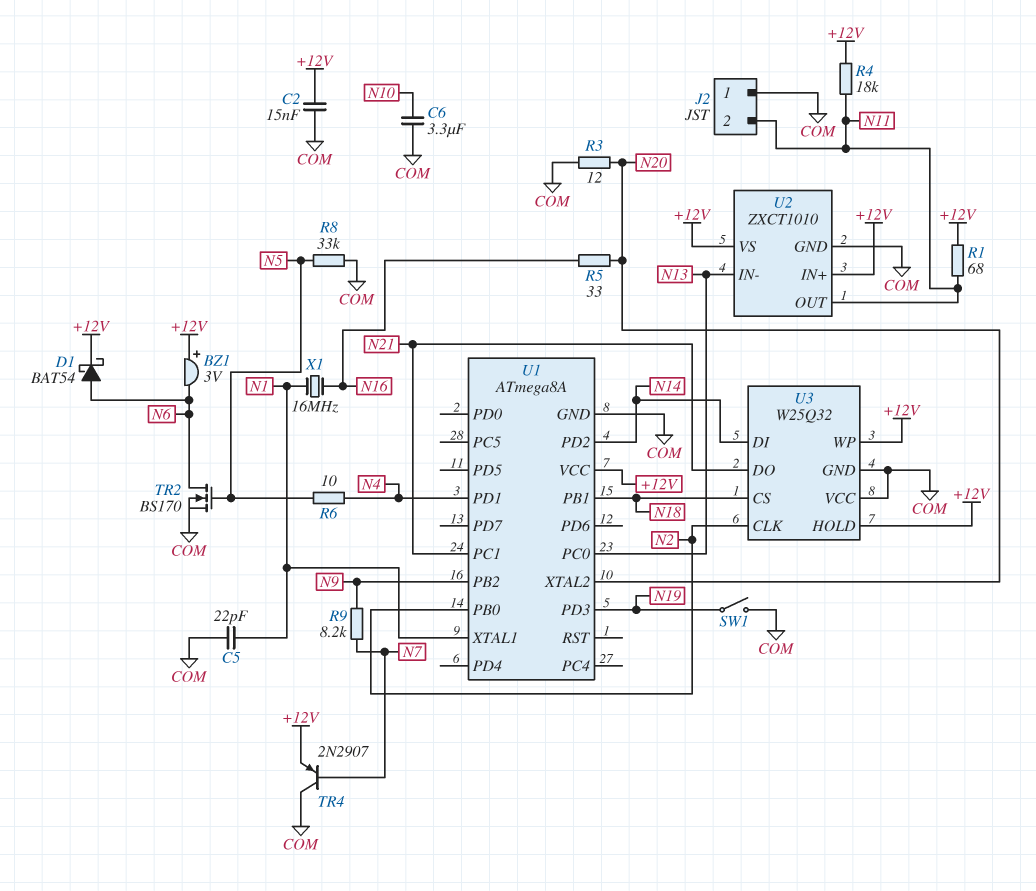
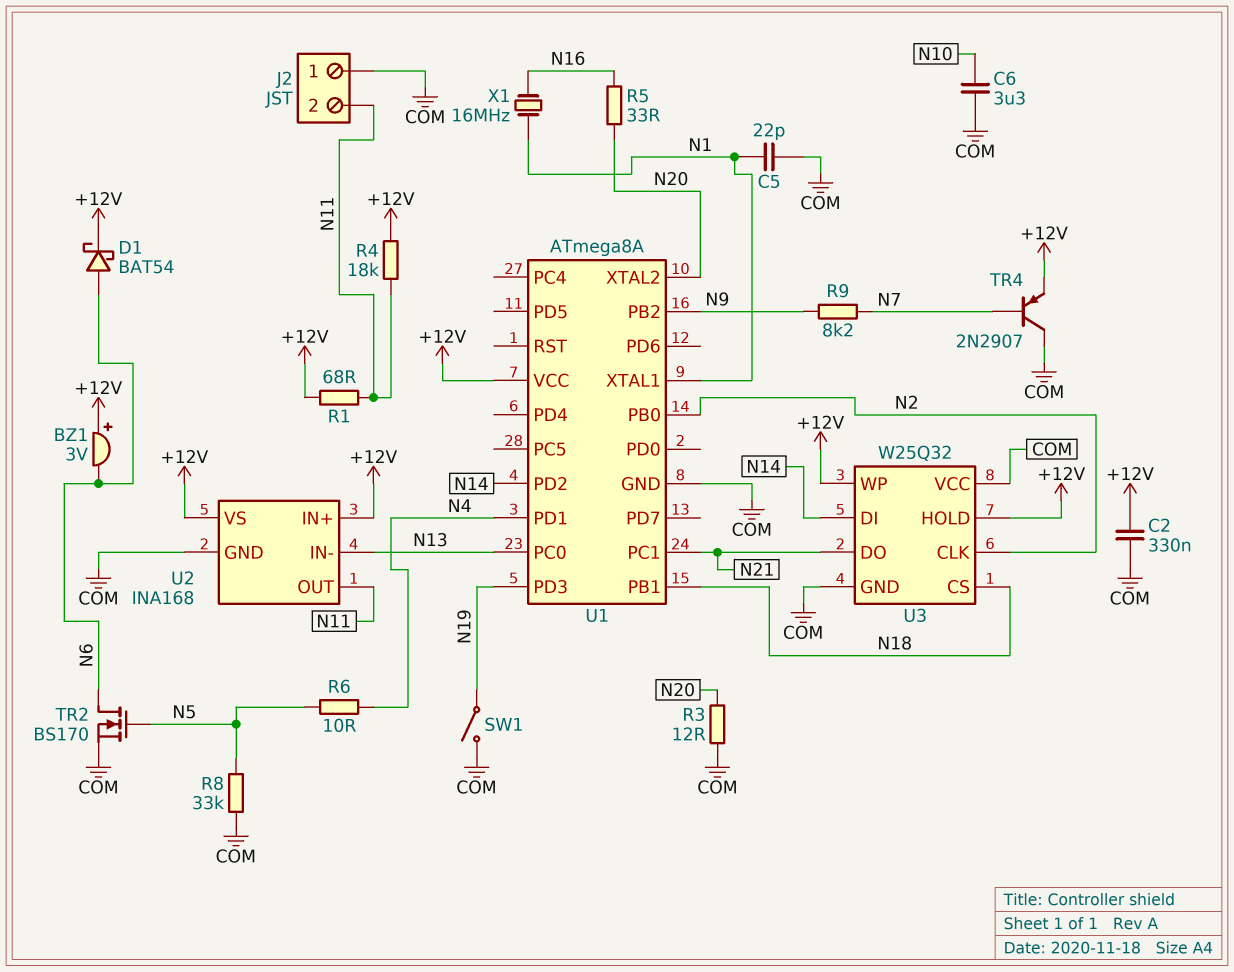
C2: 15nF (+12V, COM) -> 330nF (+12V, COM)
U2: ZXCT1010 -> INA168

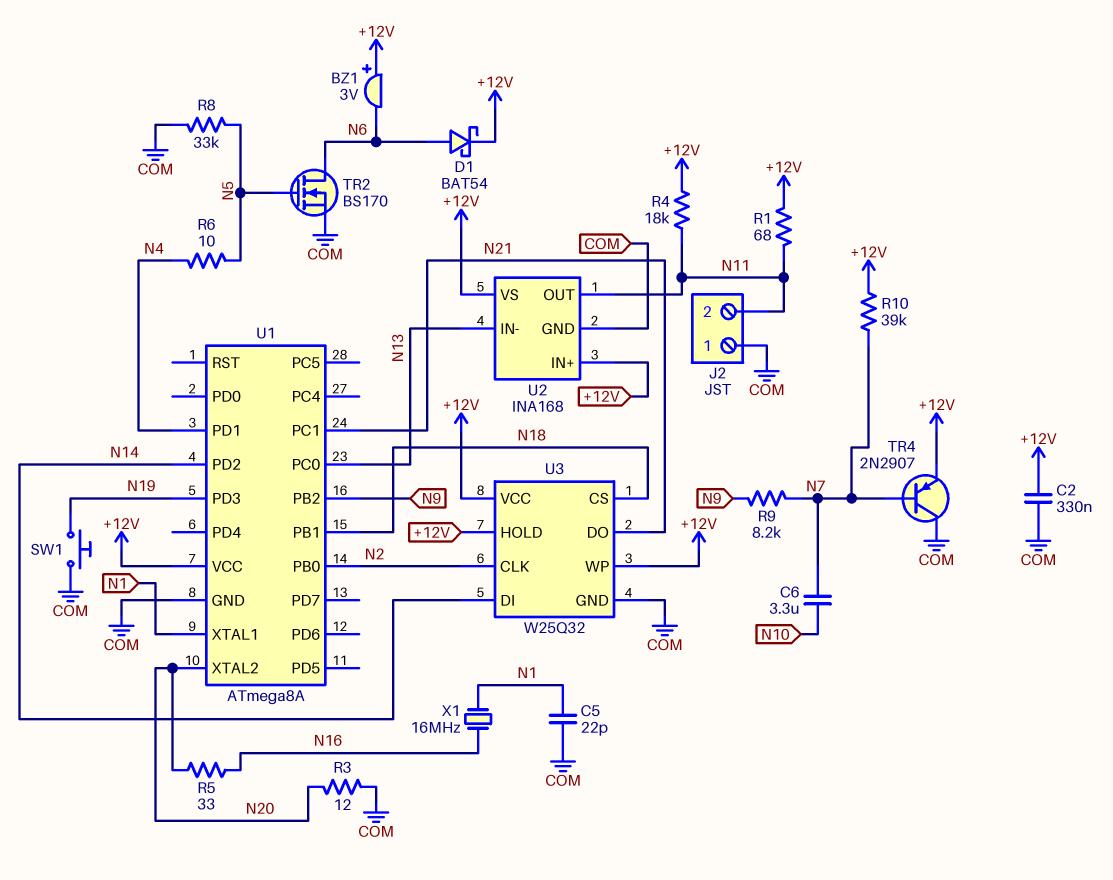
C6: 3.3uF (COM, N10) -> 3.3uF (N7, N10)
R10: none -> 39k (+12V, N7)
SW1: switch (COM, N19) -> button (COM, N19)
U3 pin VCC: COM -> +12V

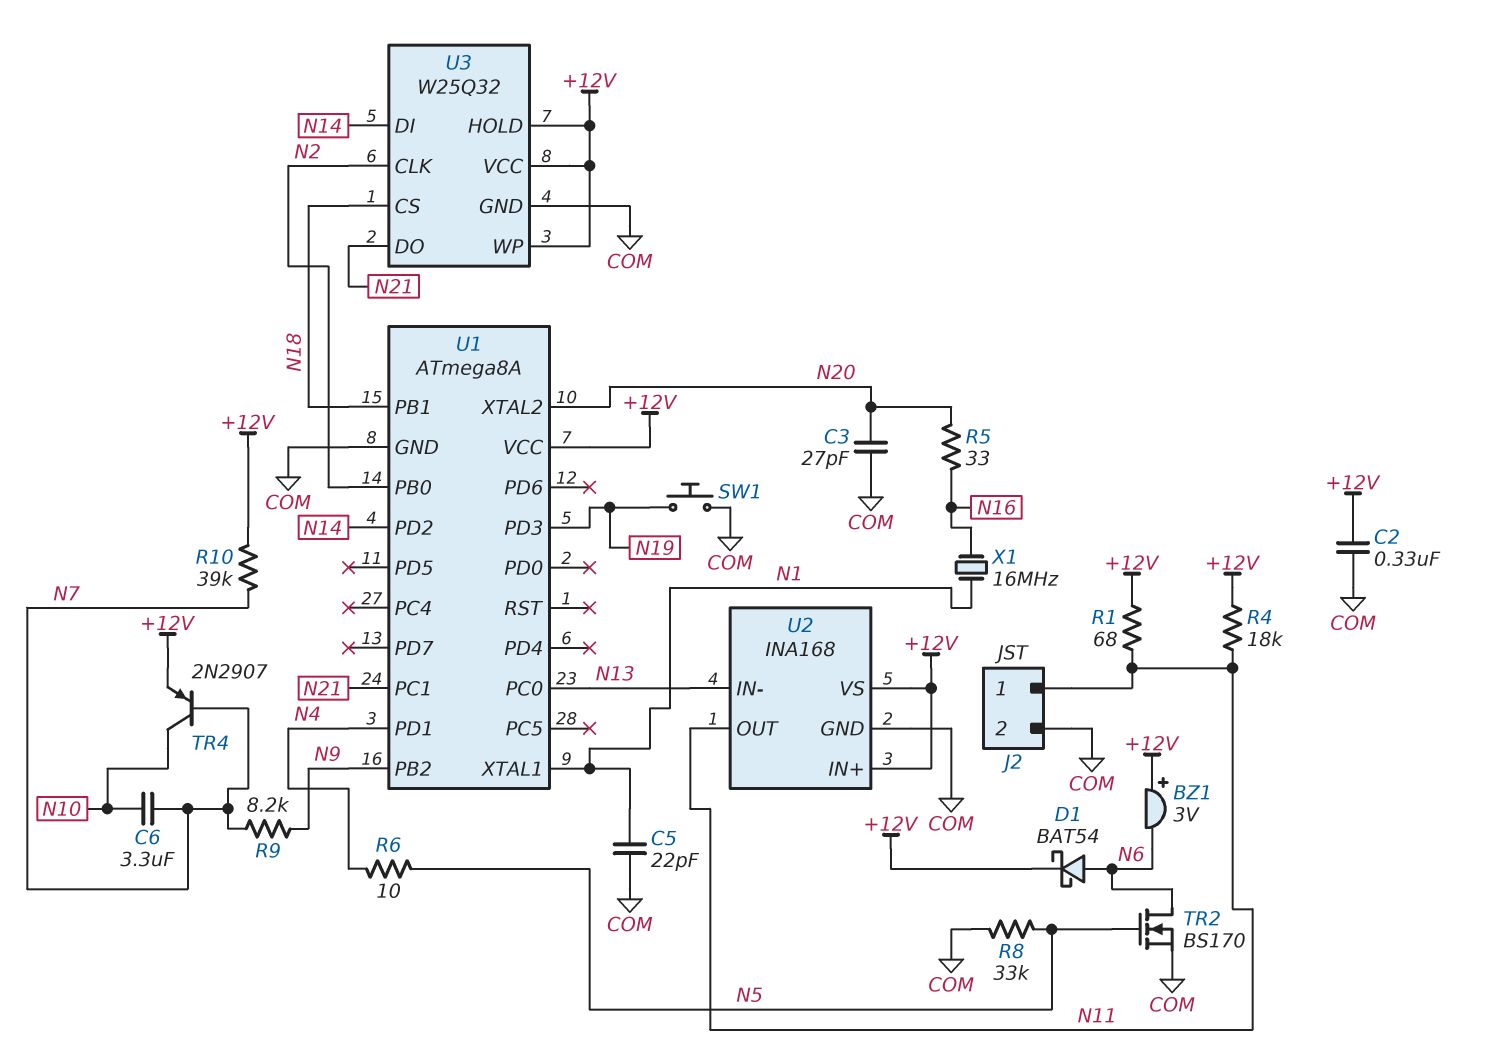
C3: none -> 27pF (COM, N20)
J2 pin 1: COM -> N11
J2 pin 2: N11 -> COM
R3: 12 (COM, N20) -> none
TR4: PNP 2N2907 (B N7, C COM, E +12V) -> PNP 2N2907 (B N7, C N10, E +12V)

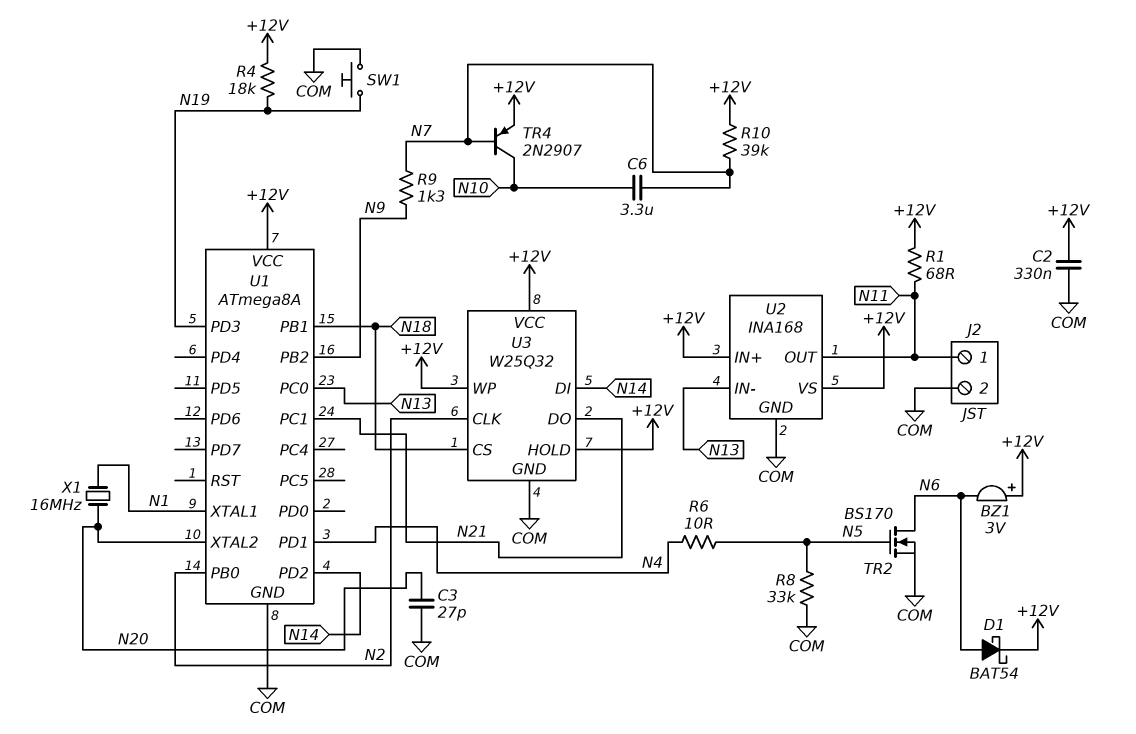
C5: 22pF (COM, N1) -> none
R4: 18k (+12V, N11) -> 18k (+12V, N19)
R5: 33 (N16, N20) -> none
R9: 8.2k (N7, N9) -> 1.3k (N7, N9)
X1: 16MHz (N1, N16) -> 16MHz (N1, N20)

